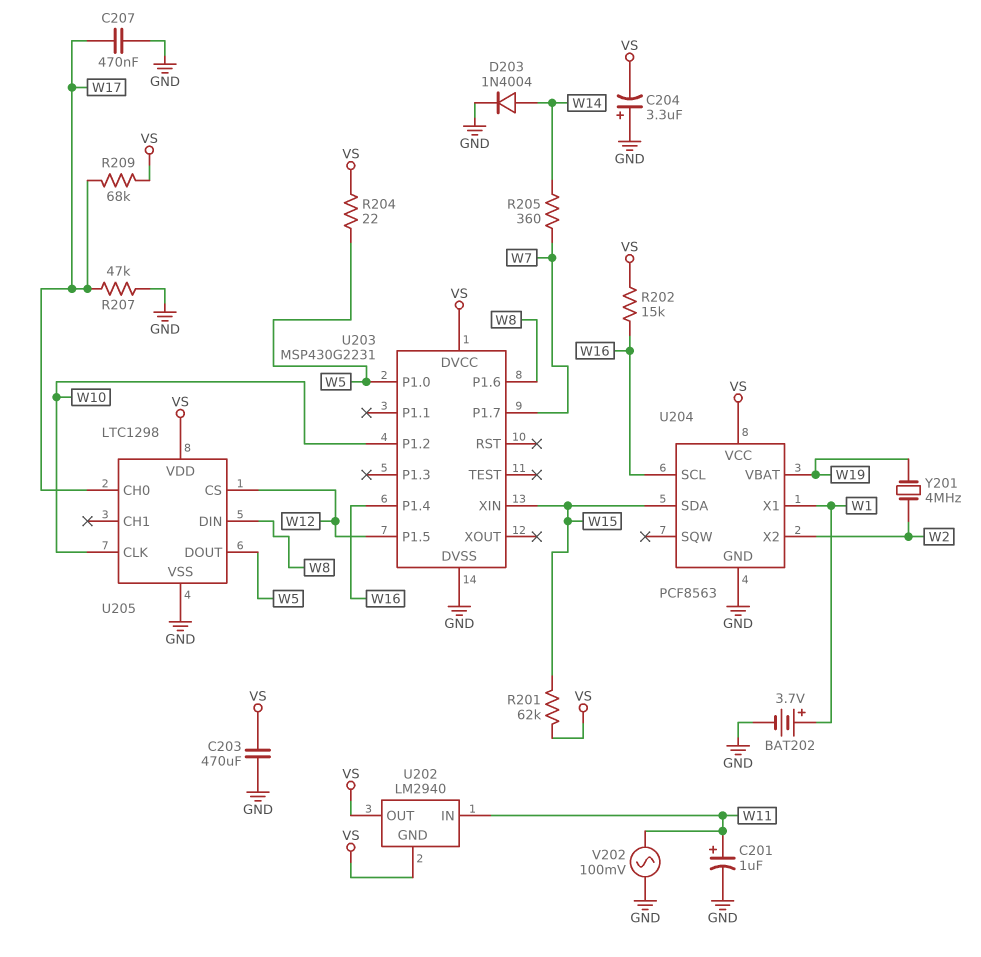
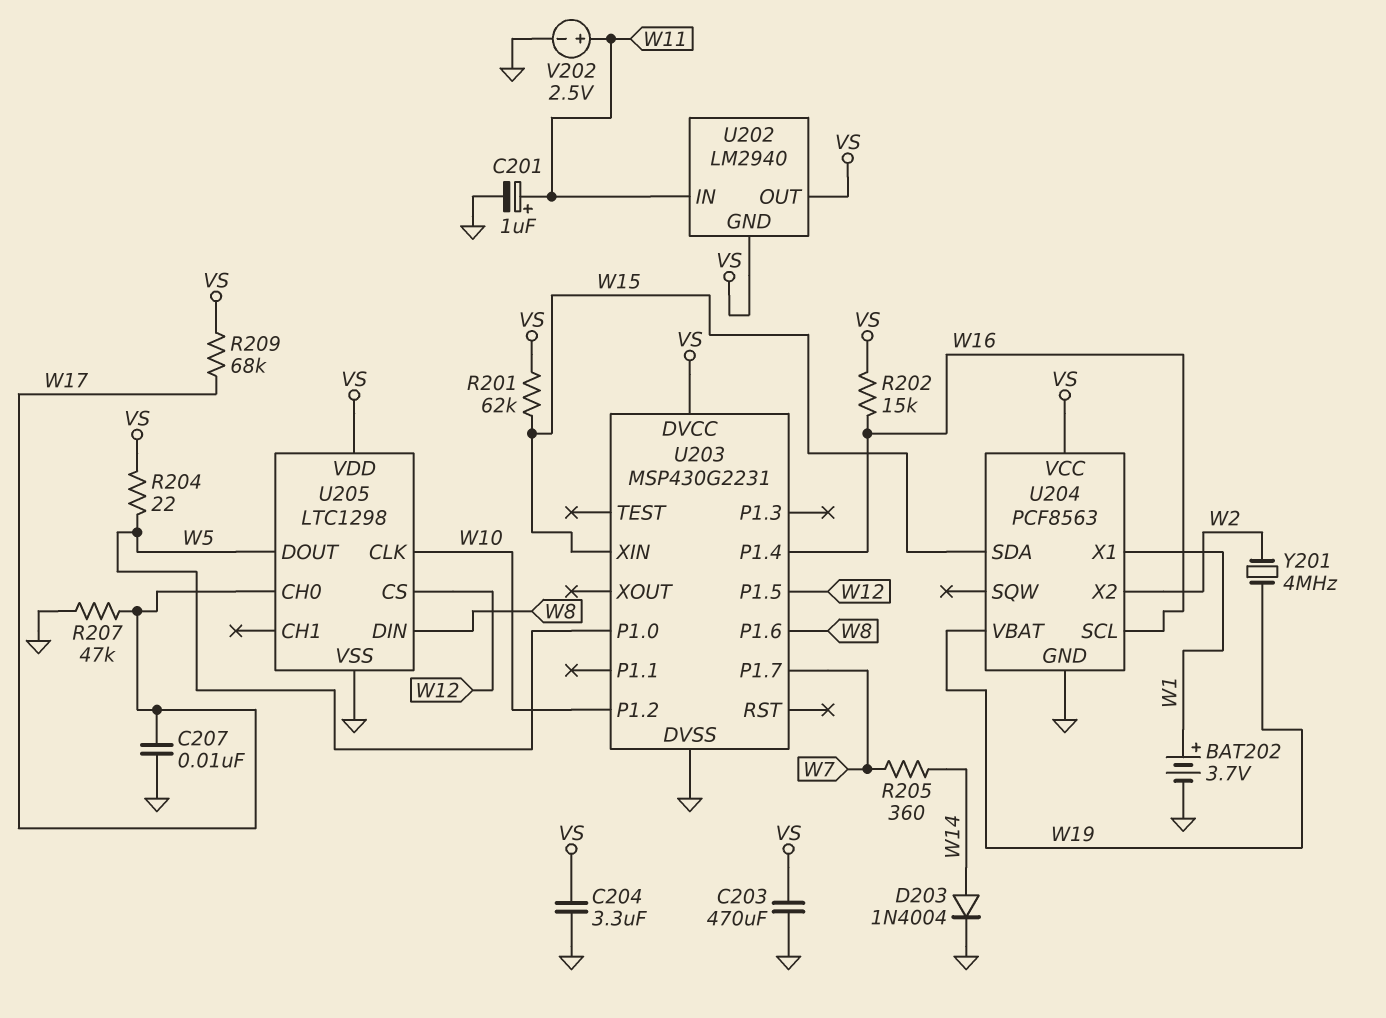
C204: 3.3uF (plus GND, minus VS) -> 3.3uF (GND, VS)
C207: 470nF (GND, W17) -> 10nF (GND, W17)
V202: AC 100mV (GND, W11) -> 2.5V (plus W11, minus GND)

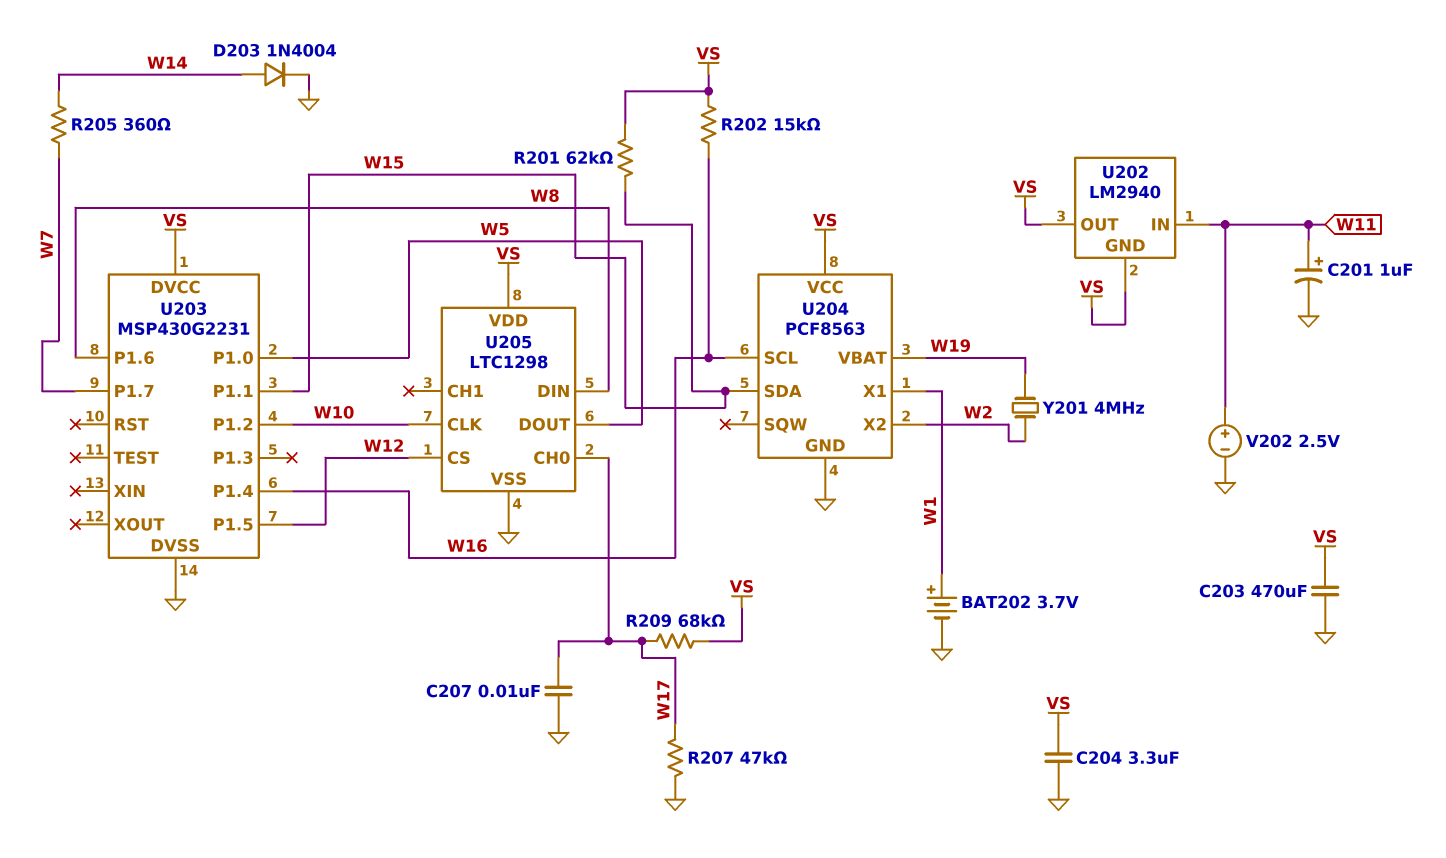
R204: 22 (VS, W5) -> none
U203 pin P1.1: none -> W15
U203 pin XIN: W15 -> none

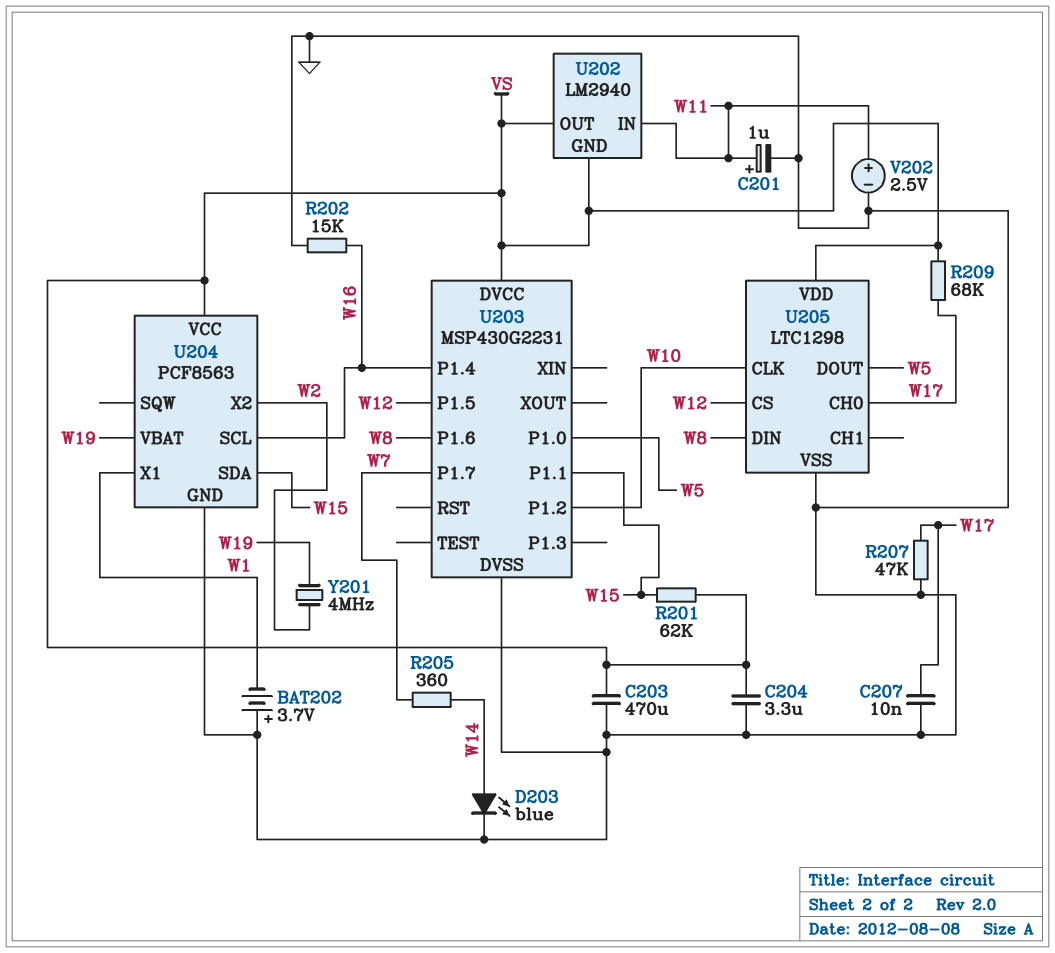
BAT202: 3.7V (plus W1, minus GND) -> 3.7V (plus GND, minus W1)
D203: diode 1N4004 (A W14, K GND) -> LED blue (A W14, K GND)
R202: 15k (VS, W16) -> 15k (GND, W16)

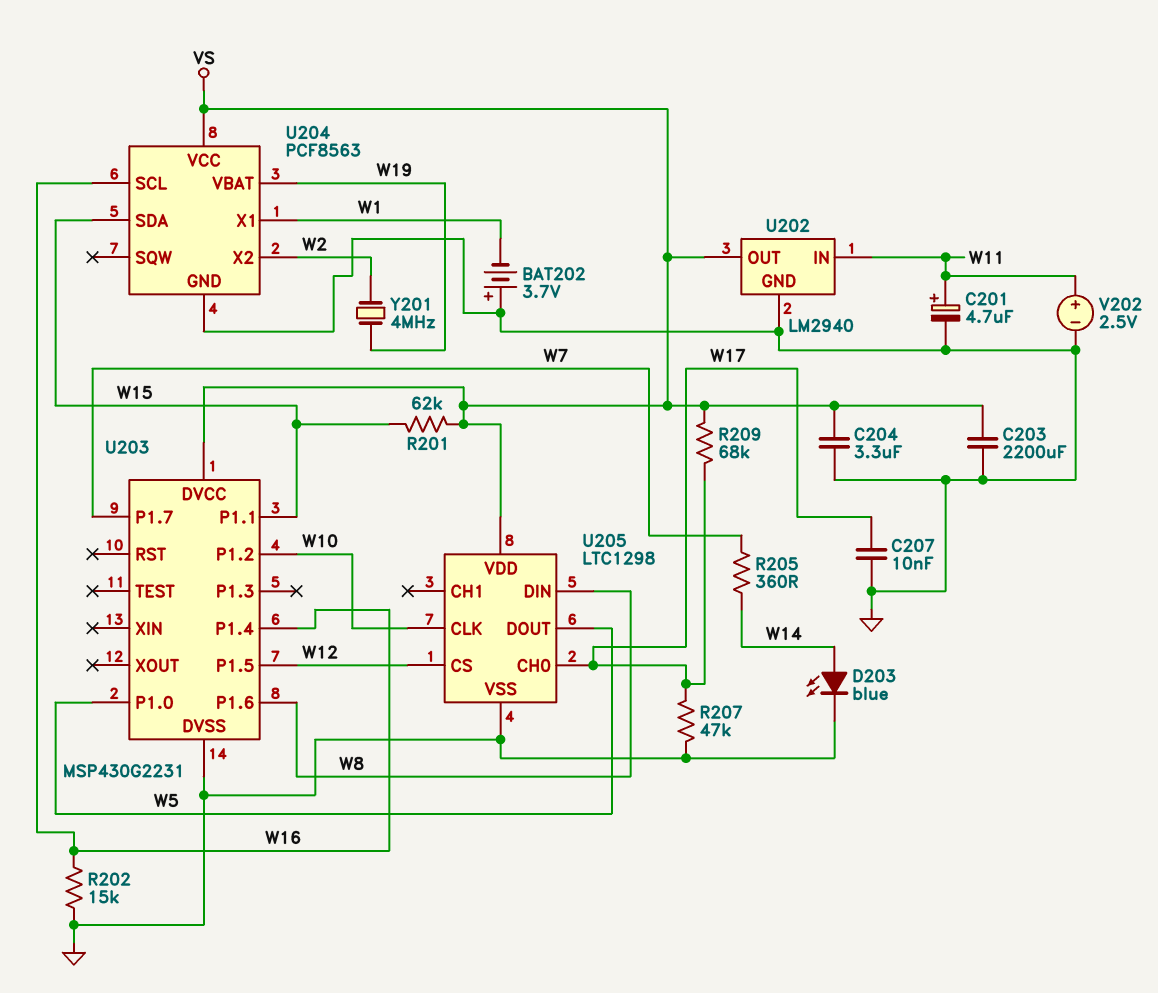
C201: 1uF (plus W11, minus GND) -> 4.7uF (plus W11, minus GND)
C203: 470uF (GND, VS) -> 2200uF (GND, VS)
U202 pin GND: VS -> GND

